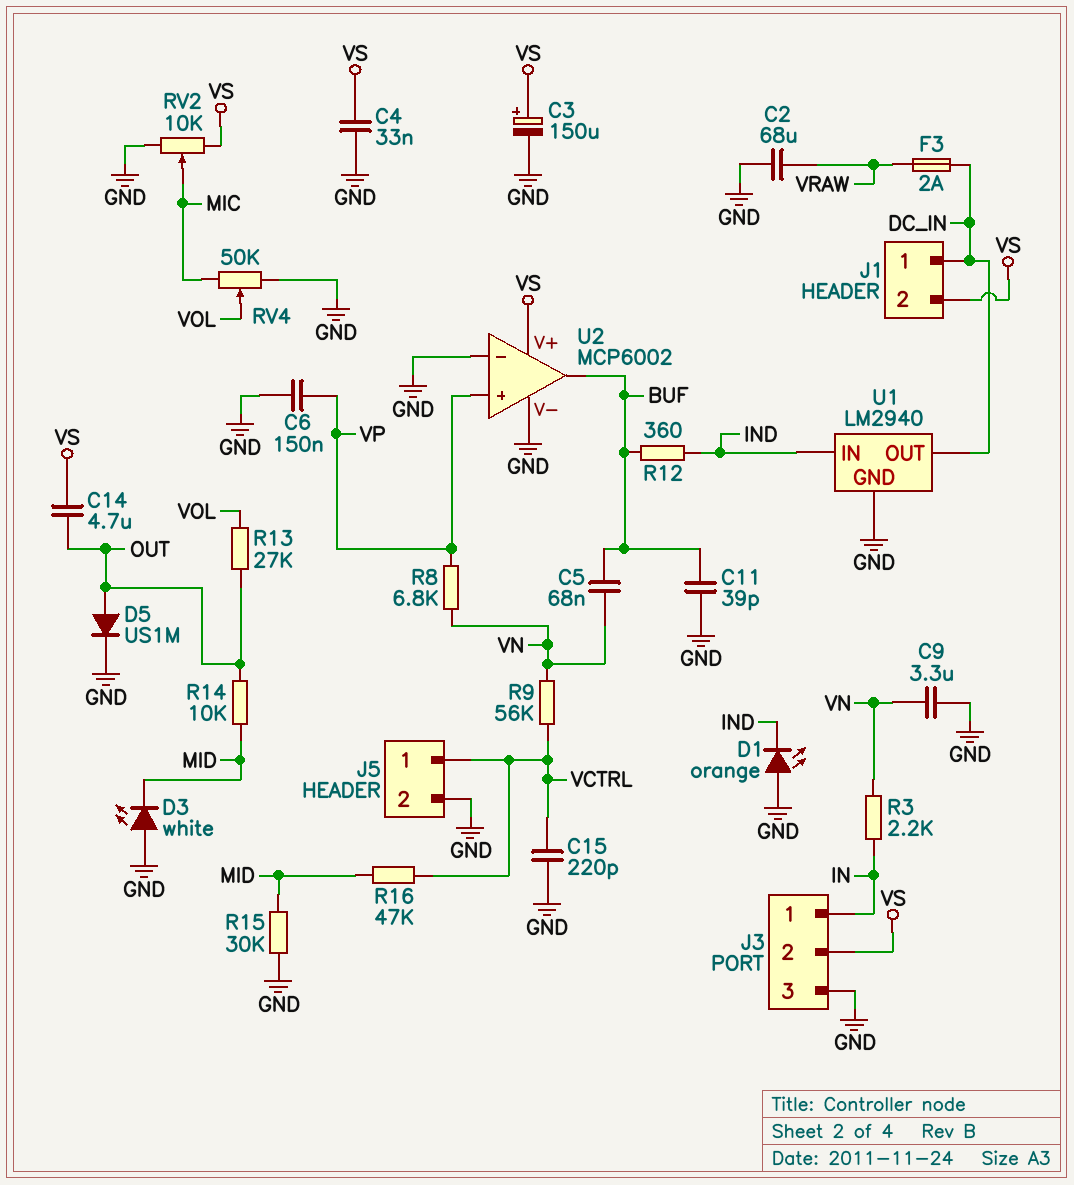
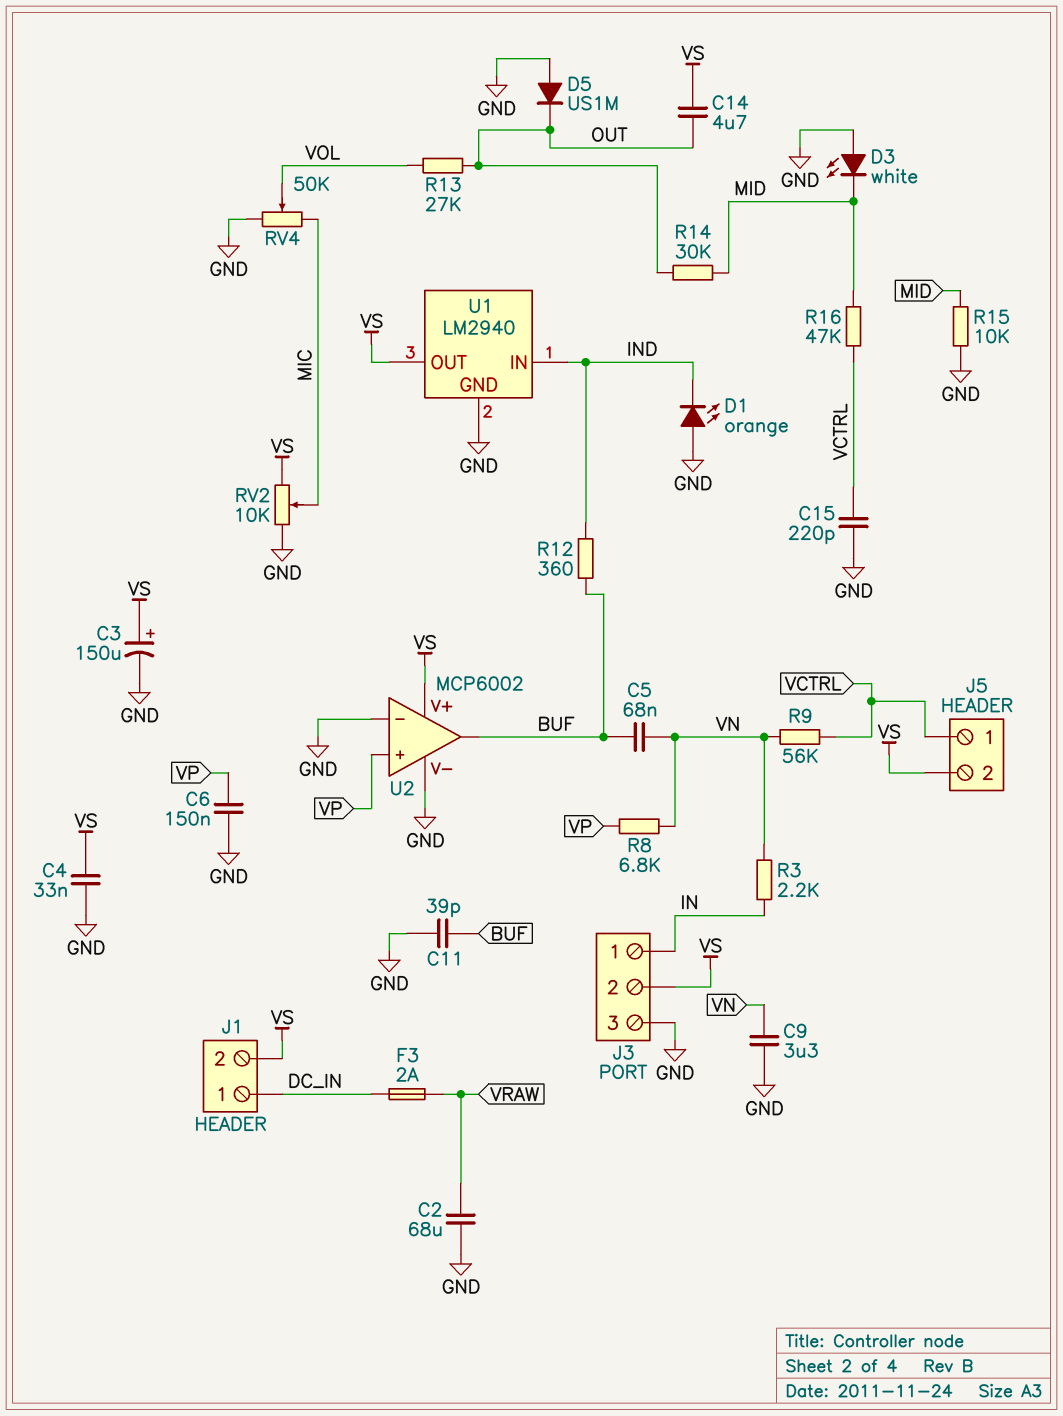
D5: diode US1M (A OUT, K GND) -> diode US1M (A GND, K OUT)
J5 pin 2: GND -> VS
R14: 10k (MID, OUT) -> 30k (MID, OUT)
R15: 30k (GND, MID) -> 10k (GND, MID)
U1 pin OUT: DC_IN -> VS

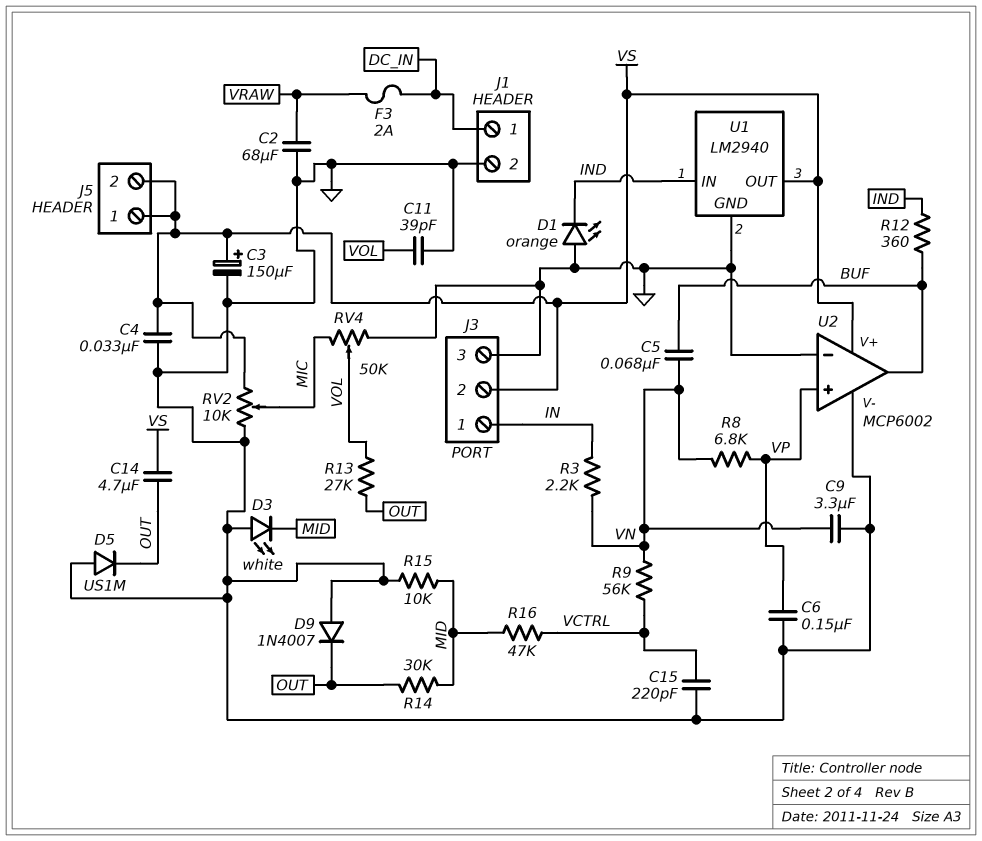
C11: 39pF (BUF, GND) -> 39pF (GND, VOL)
D9: none -> diode 1N4007 (A GND, K OUT)
J1 pin 2: VS -> GND
J5 pin 1: VCTRL -> VS

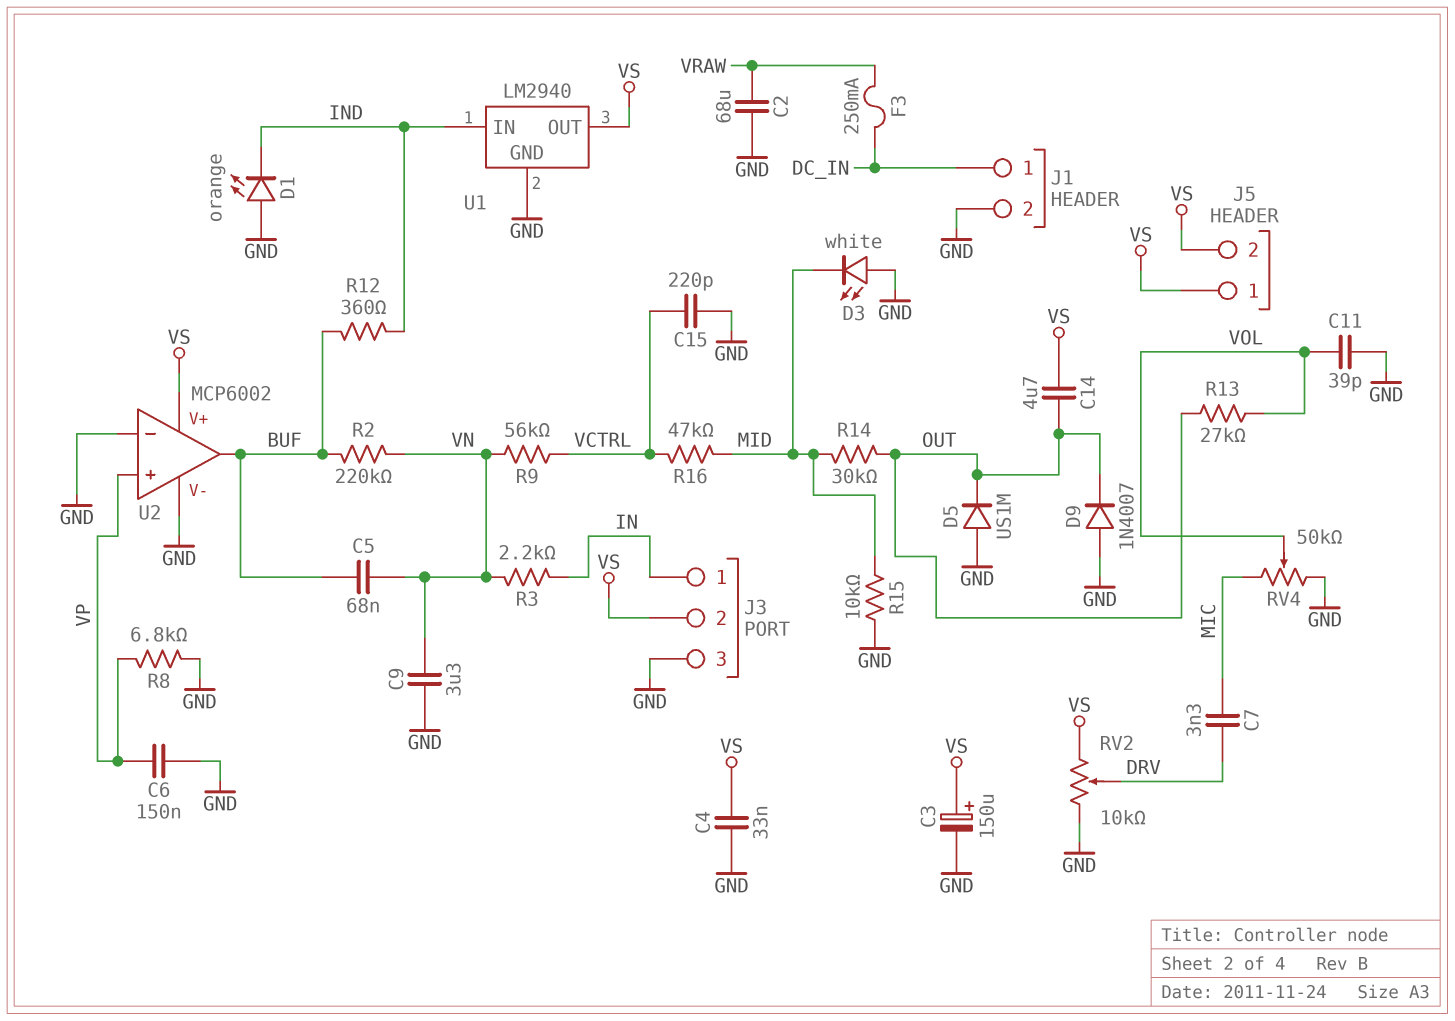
C7: none -> 3.3nF (DRV, MIC)
F3: 2A (DC_IN, VRAW) -> 250mA (DC_IN, VRAW)
R2: none -> 220k (BUF, VN)
R8: 6.8k (VN, VP) -> 6.8k (GND, VP)
RV2: 10k (GND, VS, wiper MIC) -> 10k (GND, VS, wiper DRV)

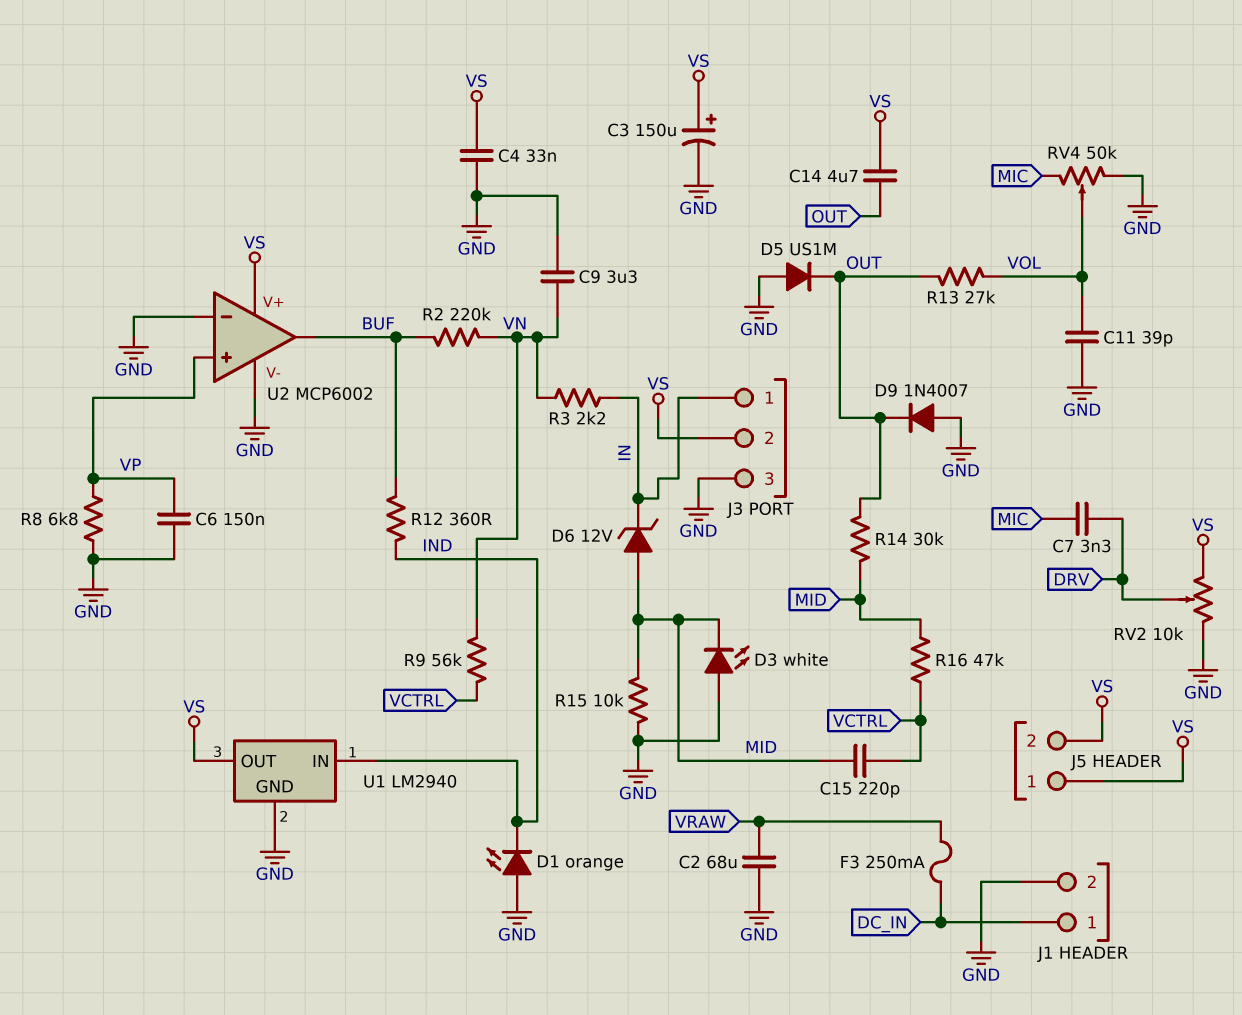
C5: 68nF (BUF, VN) -> none
C15: 220pF (GND, VCTRL) -> 220pF (MID, VCTRL)
D6: none -> zener 12V (A MID, K IN)

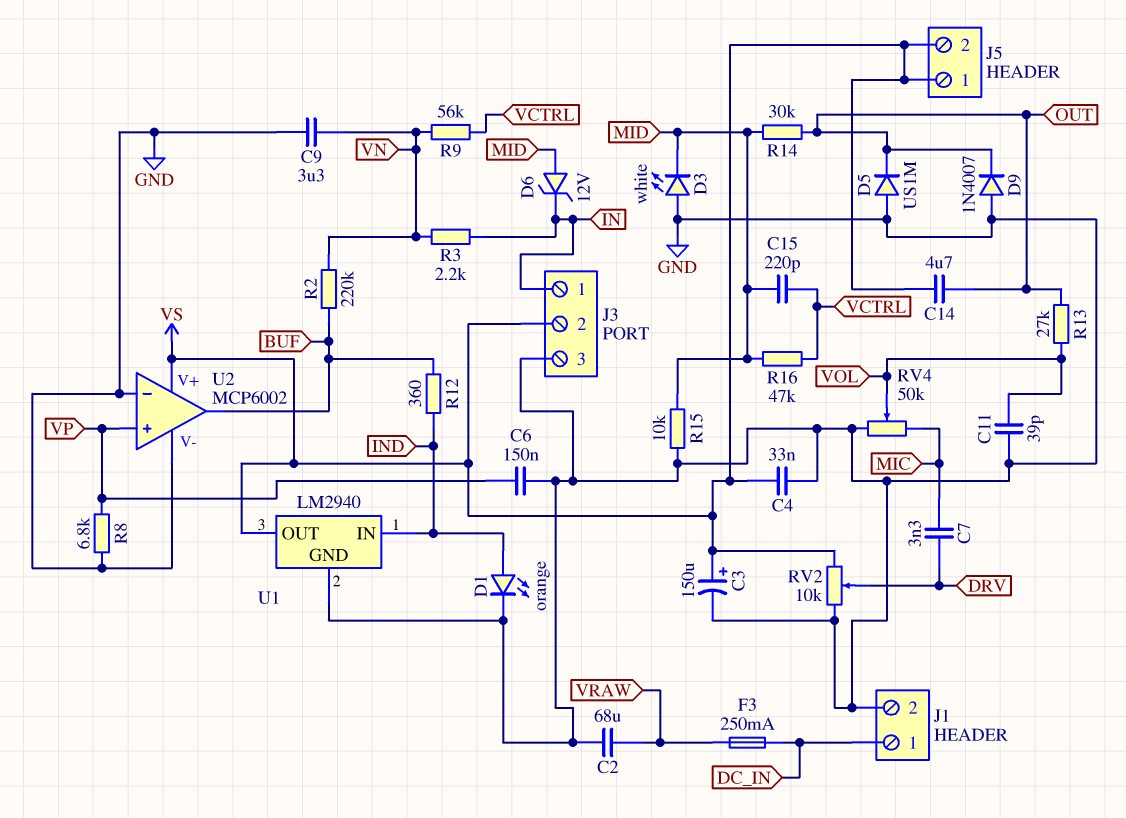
D1: LED orange (A GND, K IND) -> LED orange (A IND, K GND)

